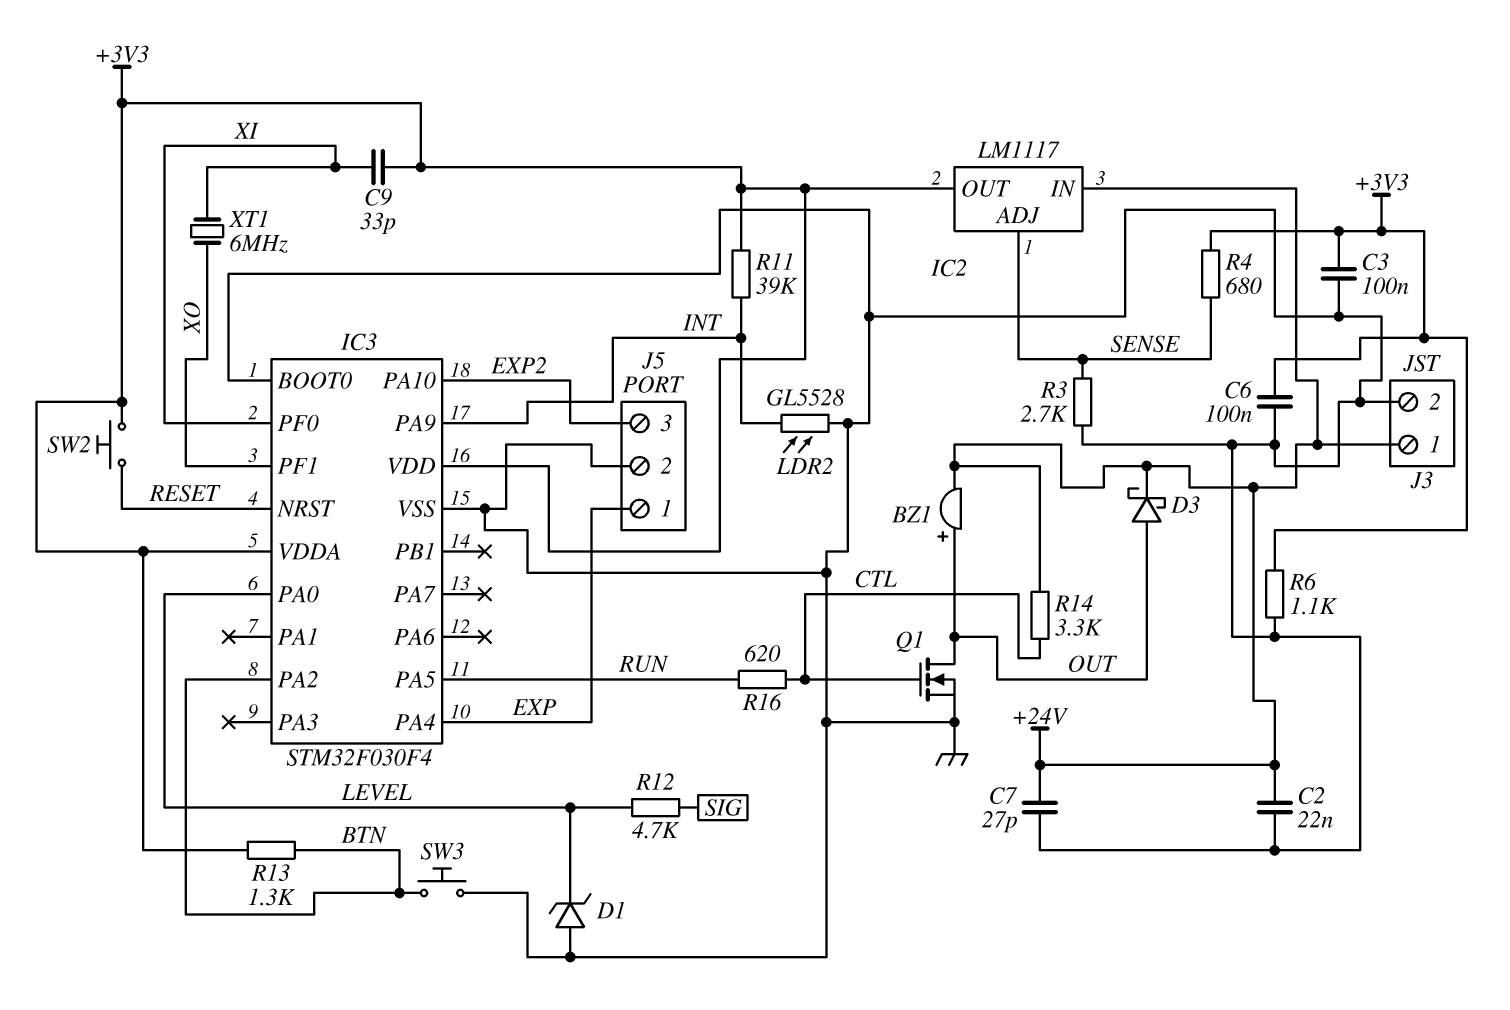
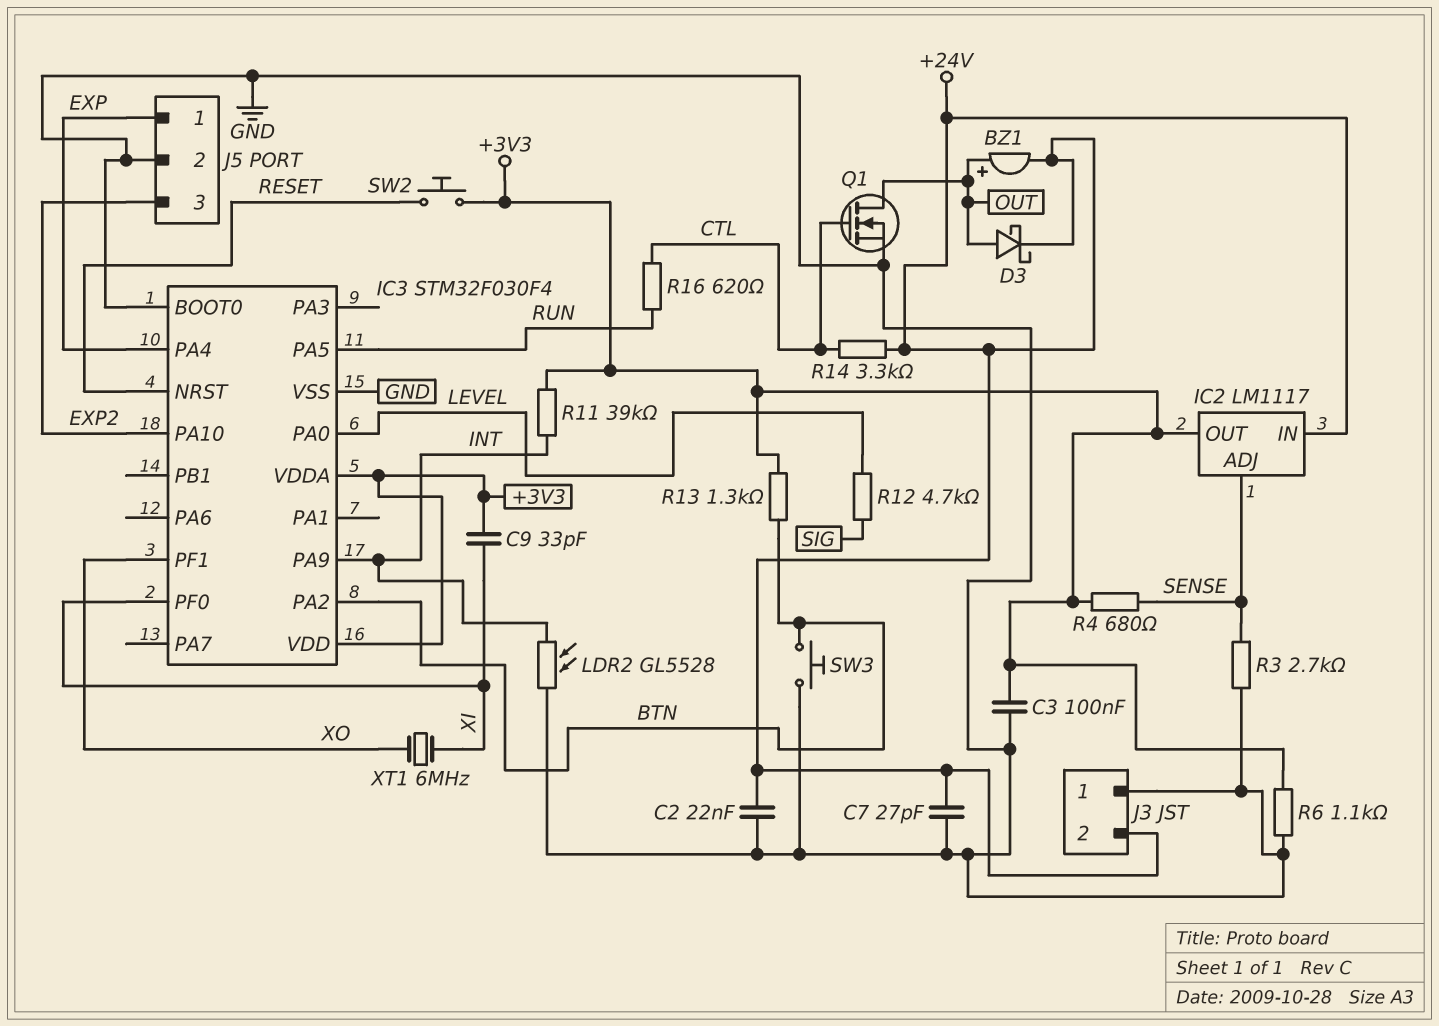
C6: 100nF (+3V3, GND) -> none
D1: zener (A GND, K LEVEL) -> none
J3 pin 1: +24V -> GND
J3 pin 2: GND -> +24V

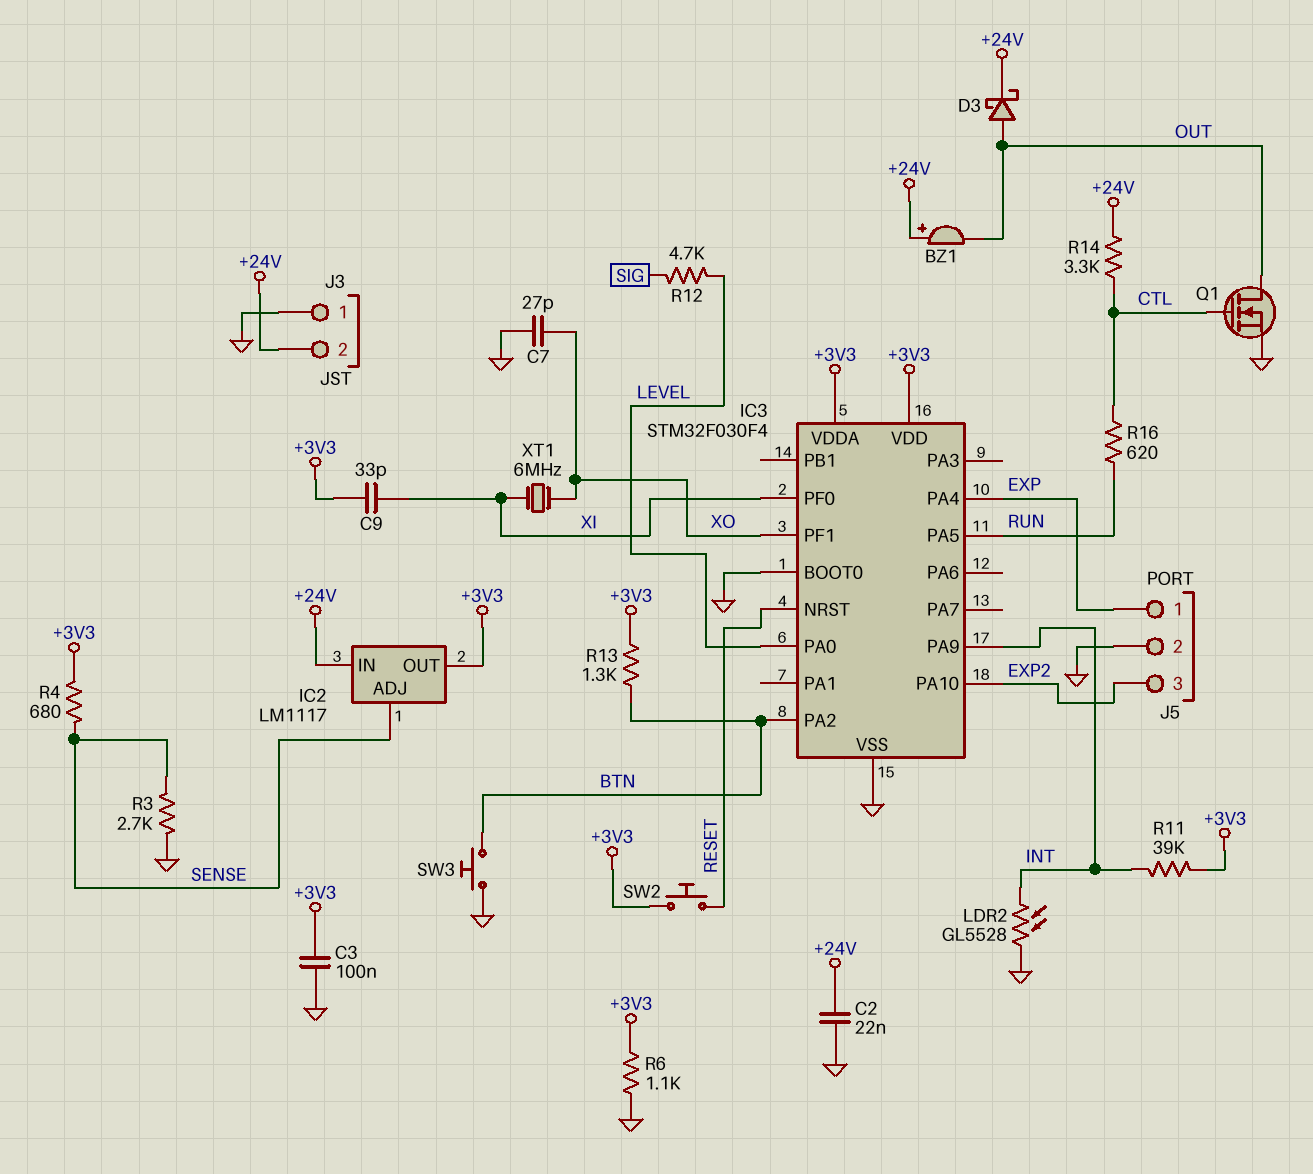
BZ1: buzzer (plus OUT, minus +24V) -> buzzer (plus +24V, minus OUT)
C7: 27pF (+24V, GND) -> 27pF (GND, XO)

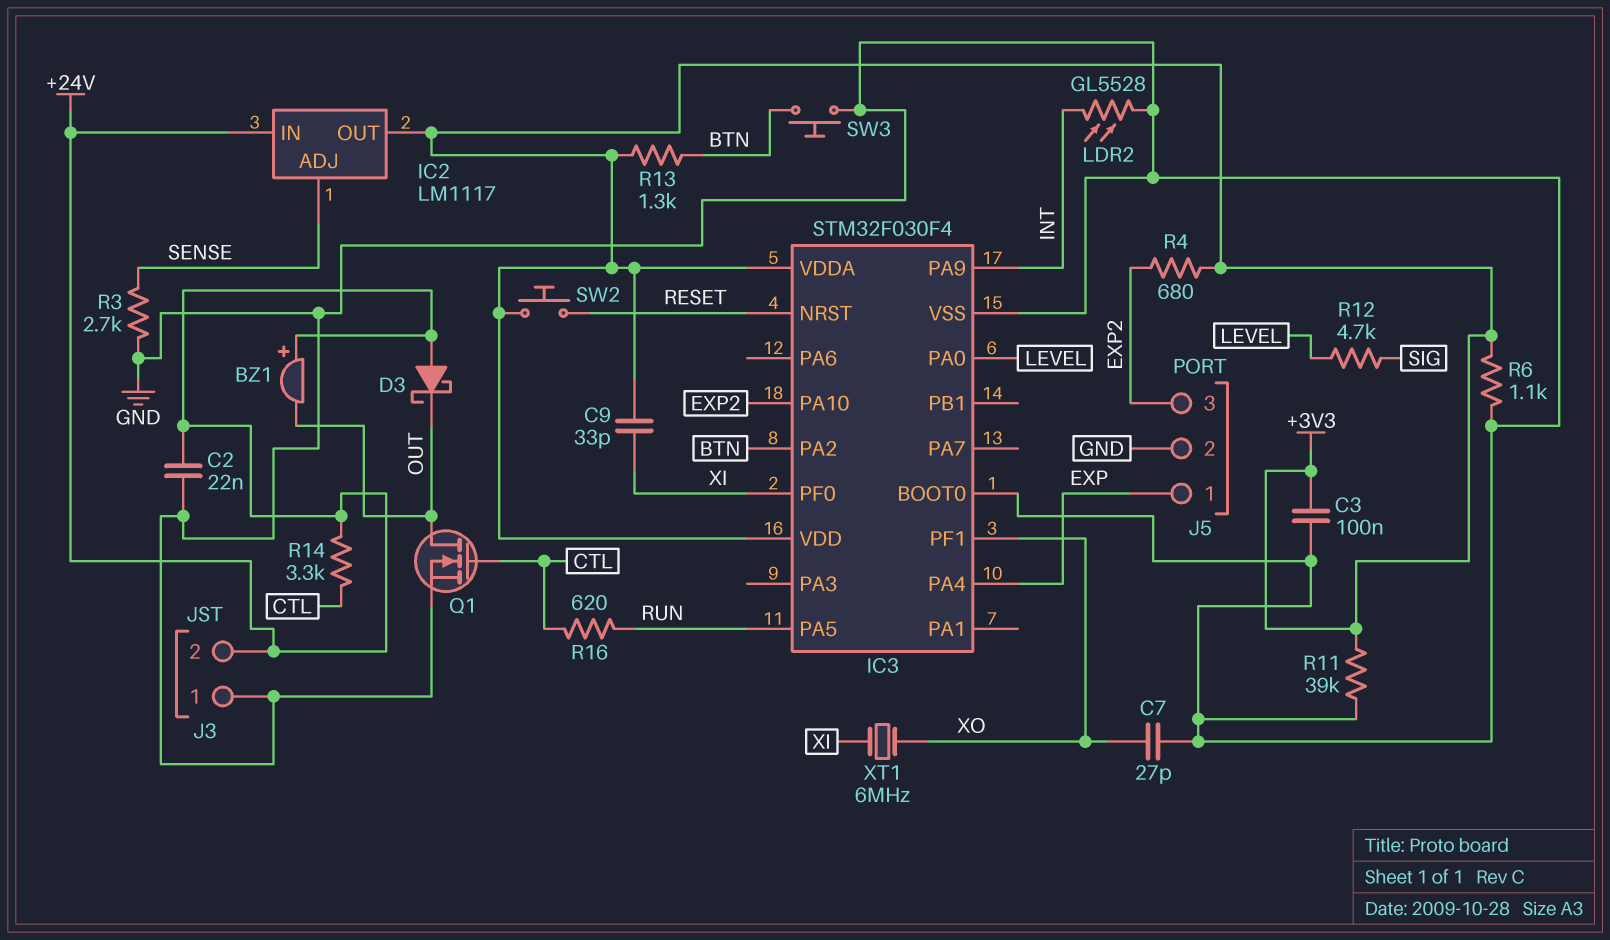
D3: schottky (A OUT, K +24V) -> schottky (A +24V, K OUT)
R4: 680 (+3V3, SENSE) -> 680 (+3V3, EXP2)
R11: 39k (+3V3, INT) -> 39k (+3V3, GND)

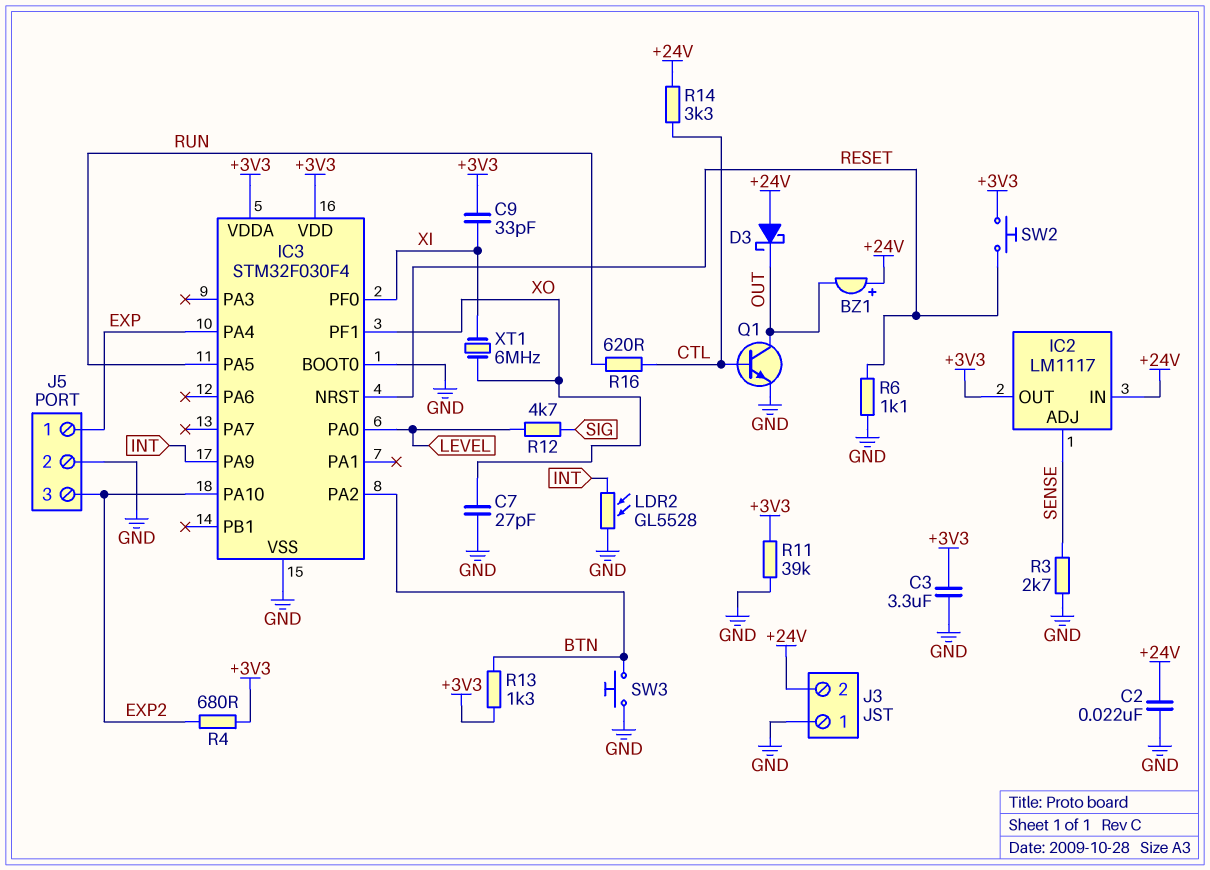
C3: 100nF (+3V3, GND) -> 3.3uF (+3V3, GND)
Q1: NMOS (G CTL, D OUT, S GND) -> NPN (B CTL, C OUT, E GND)
R6: 1.1k (+3V3, GND) -> 1.1k (GND, RESET)

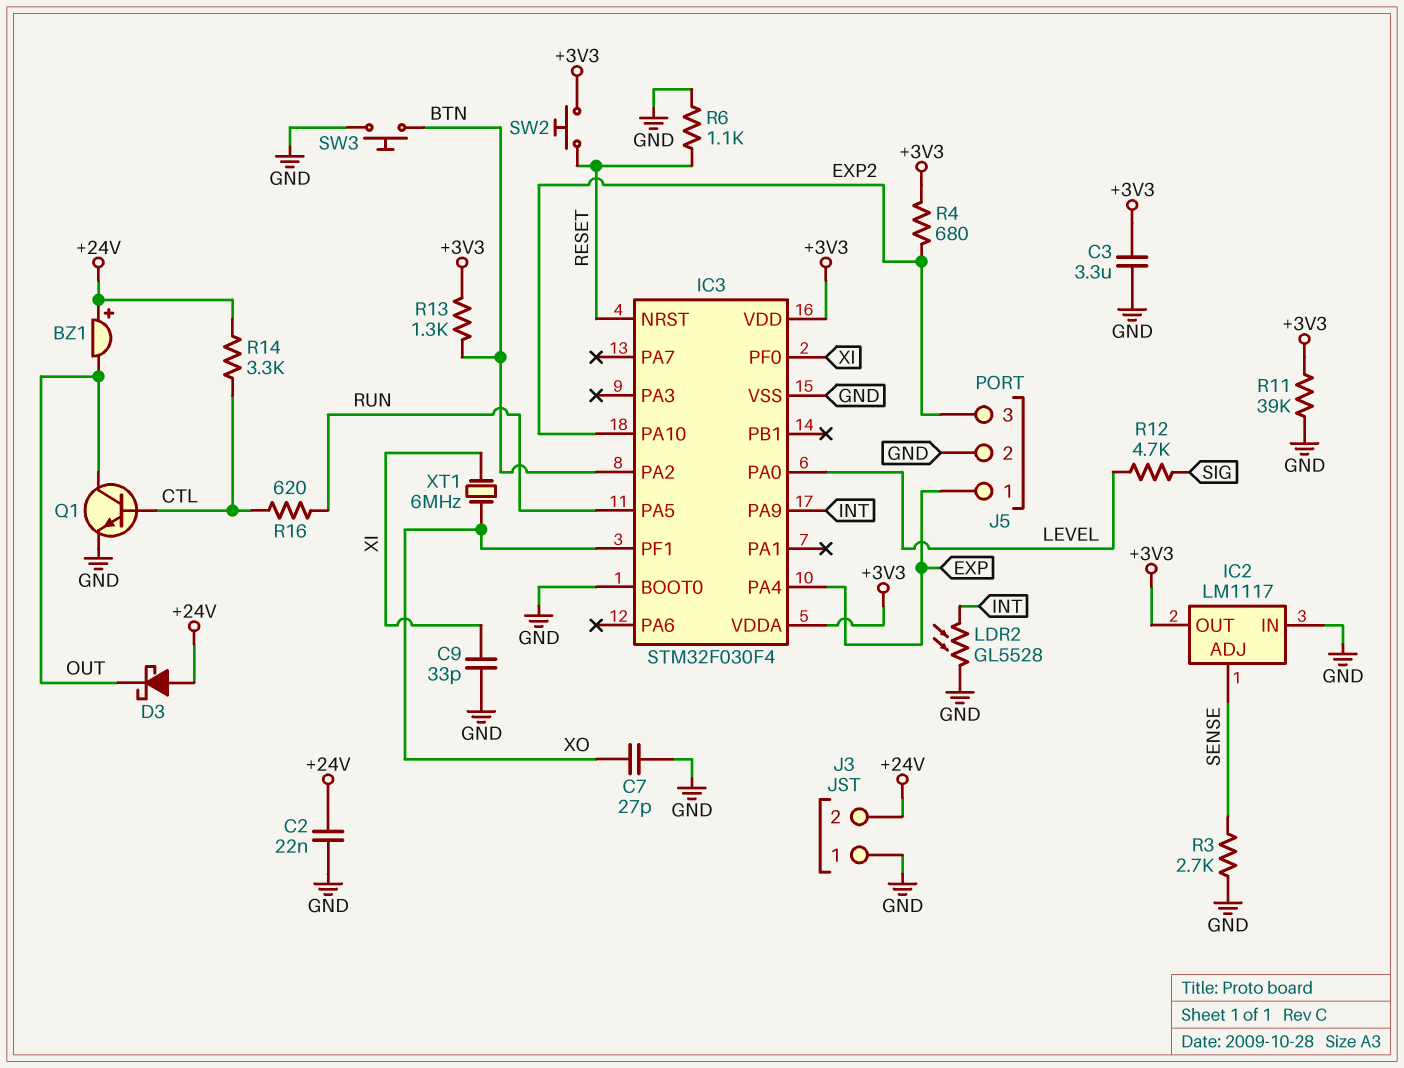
C9: 33pF (+3V3, XI) -> 33pF (GND, XI)
IC2 pin IN: +24V -> GND

